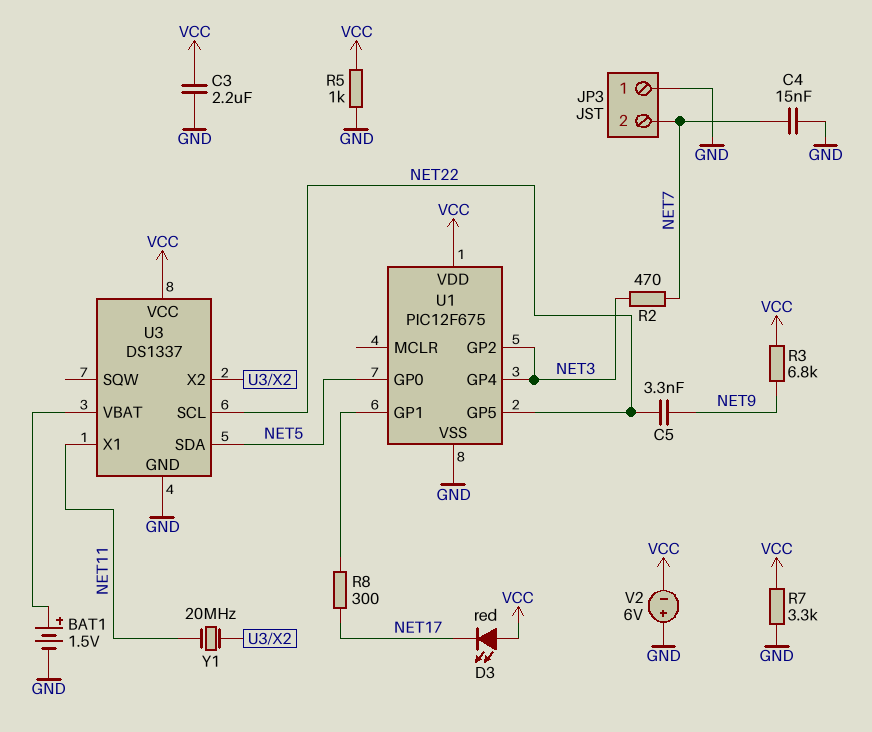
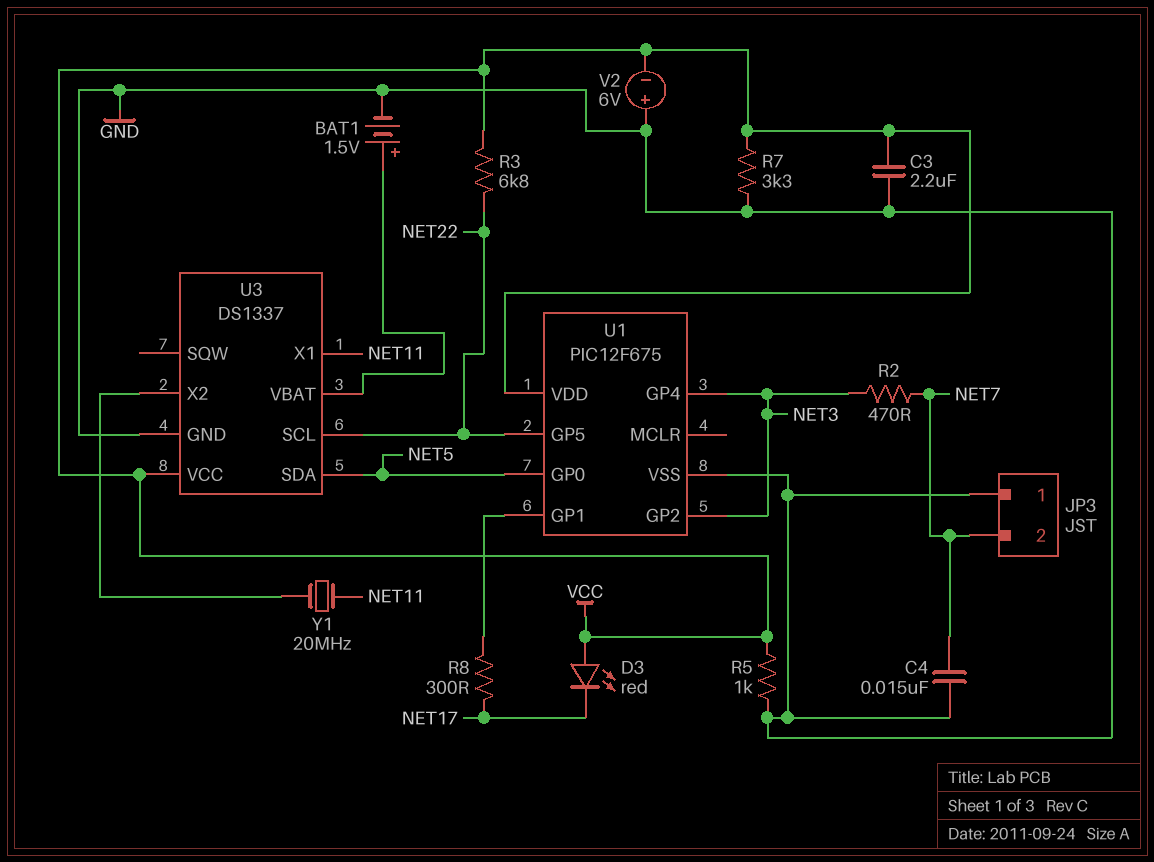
C5: 3.3nF (NET9, NET22) -> none
R3: 6.8k (NET9, VCC) -> 6.8k (NET22, VCC)

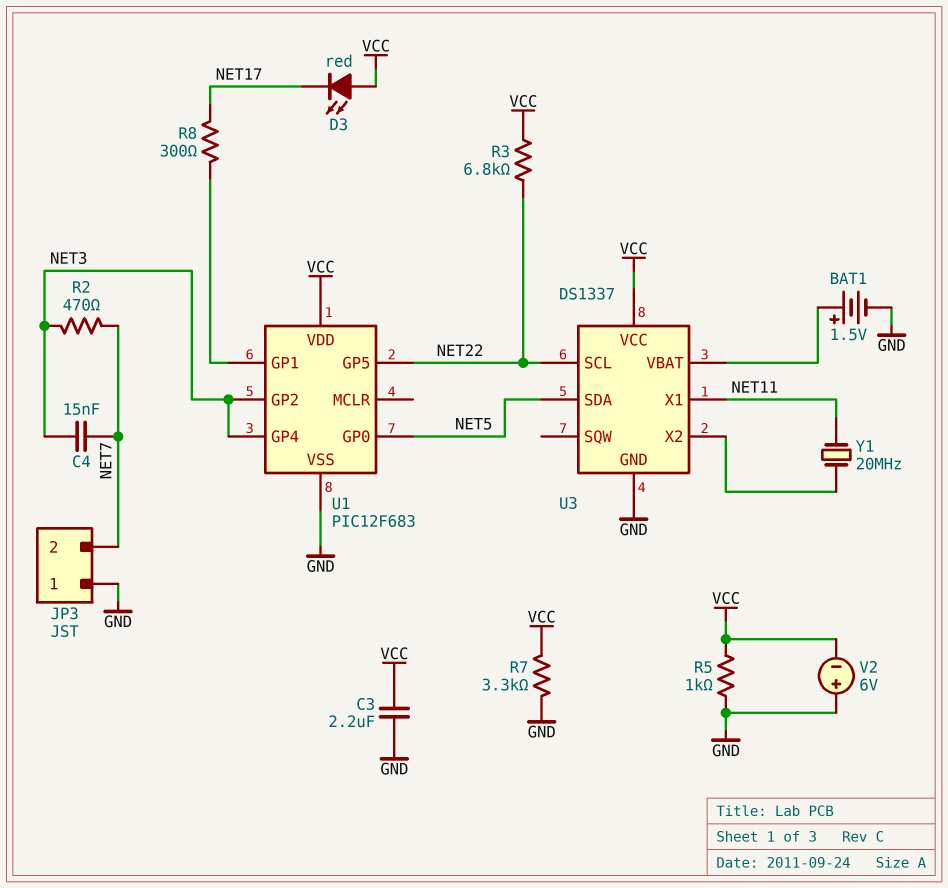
C4: 15nF (GND, NET7) -> 15nF (NET3, NET7)
U1: PIC12F675 -> PIC12F683

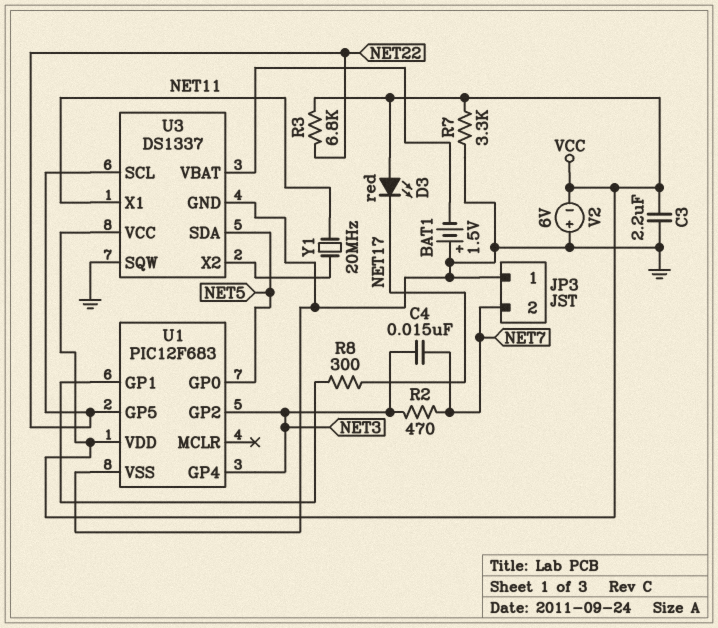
BAT1: 1.5V (plus U3/VBAT, minus GND) -> 1.5V (plus GND, minus U3/VBAT)
R5: 1k (GND, VCC) -> none
U3 pin SQW: none -> GND

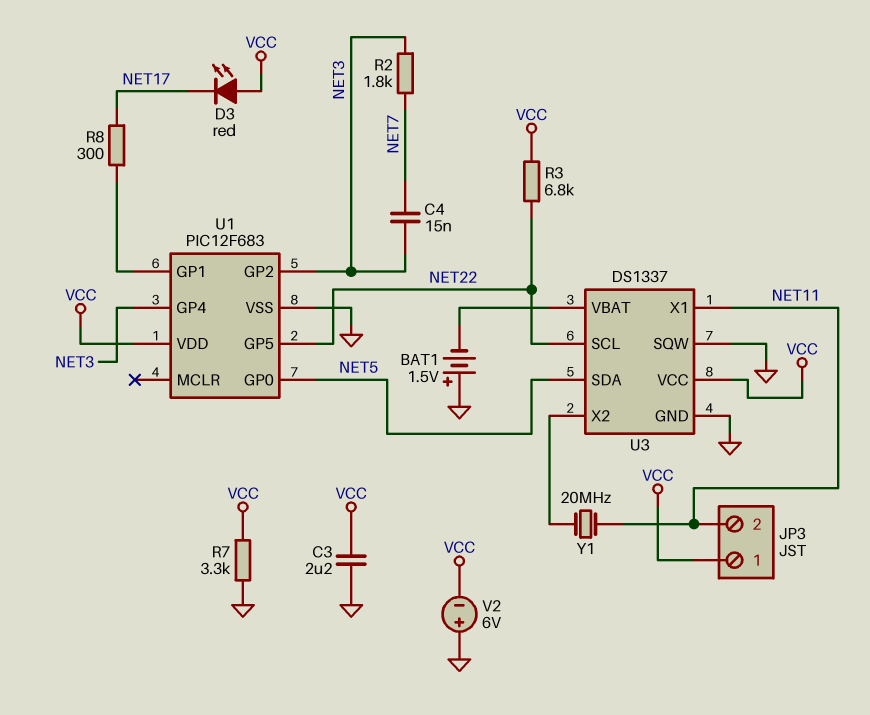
JP3 pin 1: GND -> VCC
JP3 pin 2: NET7 -> NET11
R2: 470 (NET3, NET7) -> 1.8k (NET3, NET7)

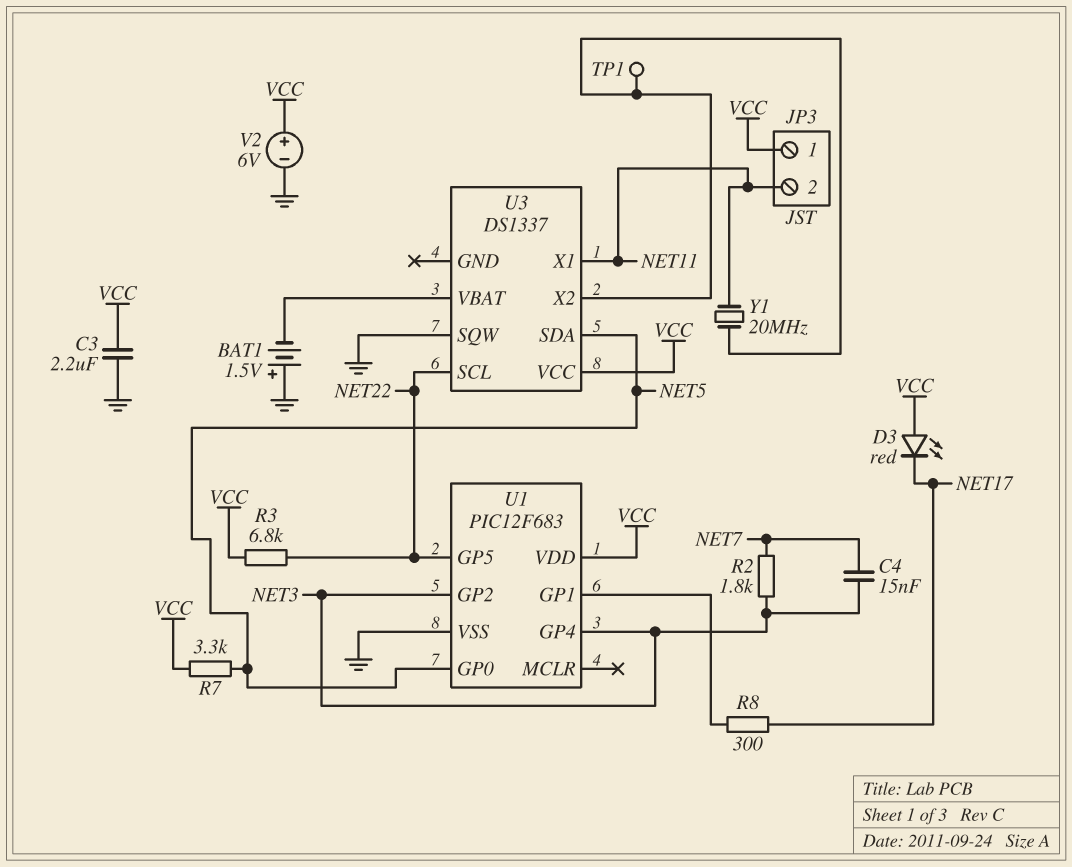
R7: 3.3k (GND, VCC) -> 3.3k (NET5, VCC)
TP1: none -> test point (U3/X2)
U3 pin GND: GND -> none
V2: 6V (plus GND, minus VCC) -> 6V (plus VCC, minus GND)

